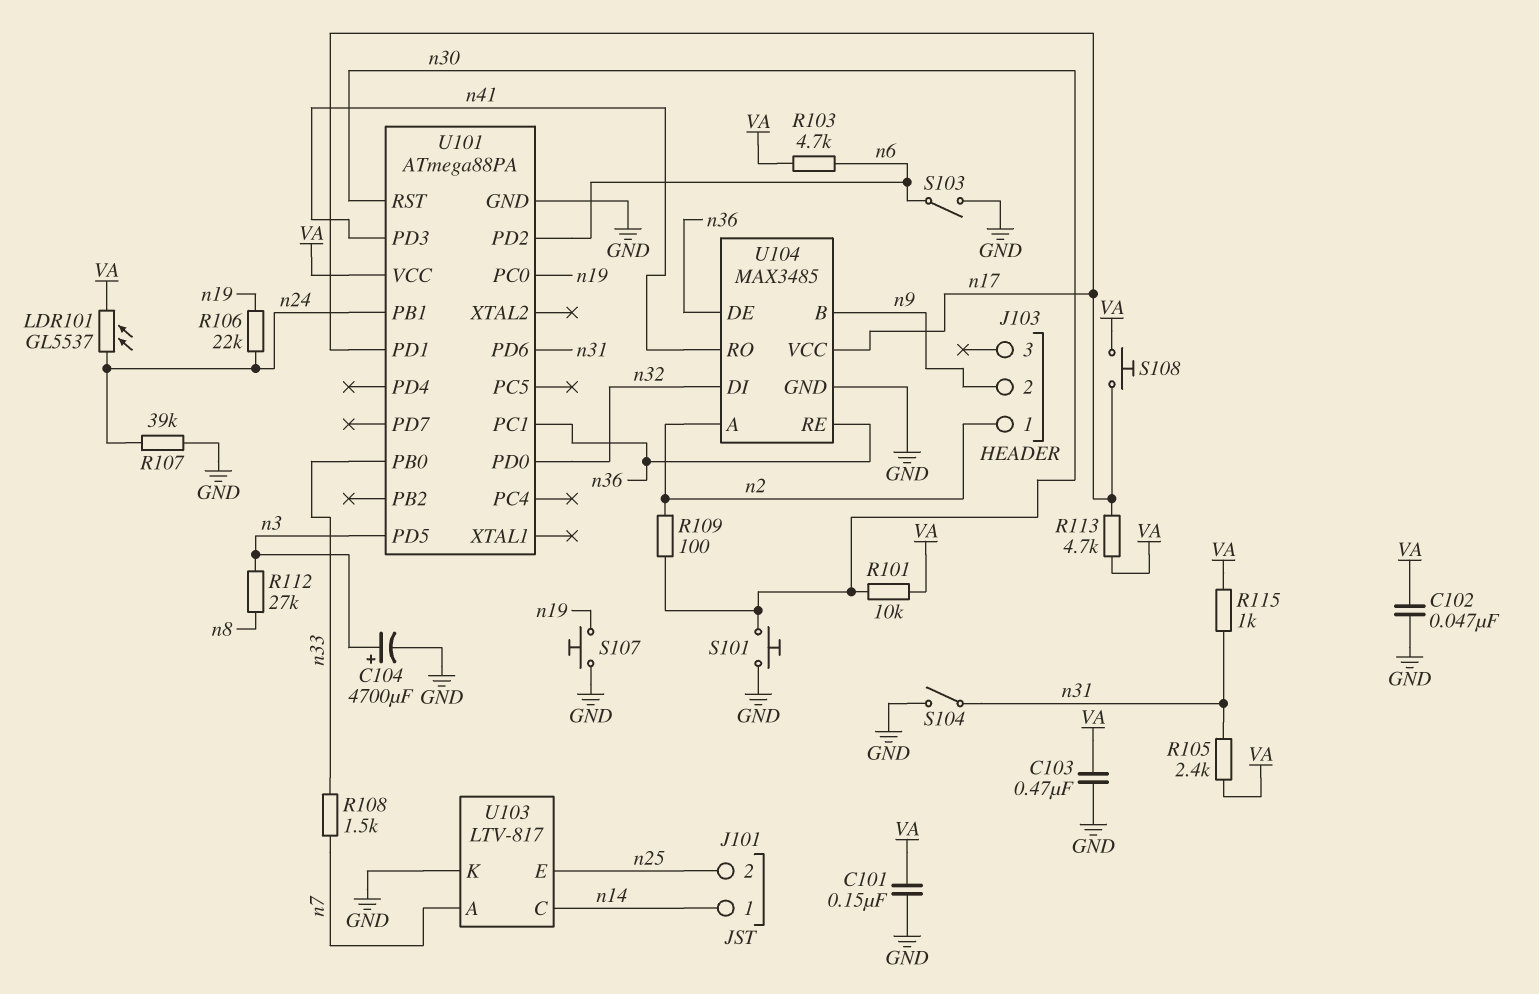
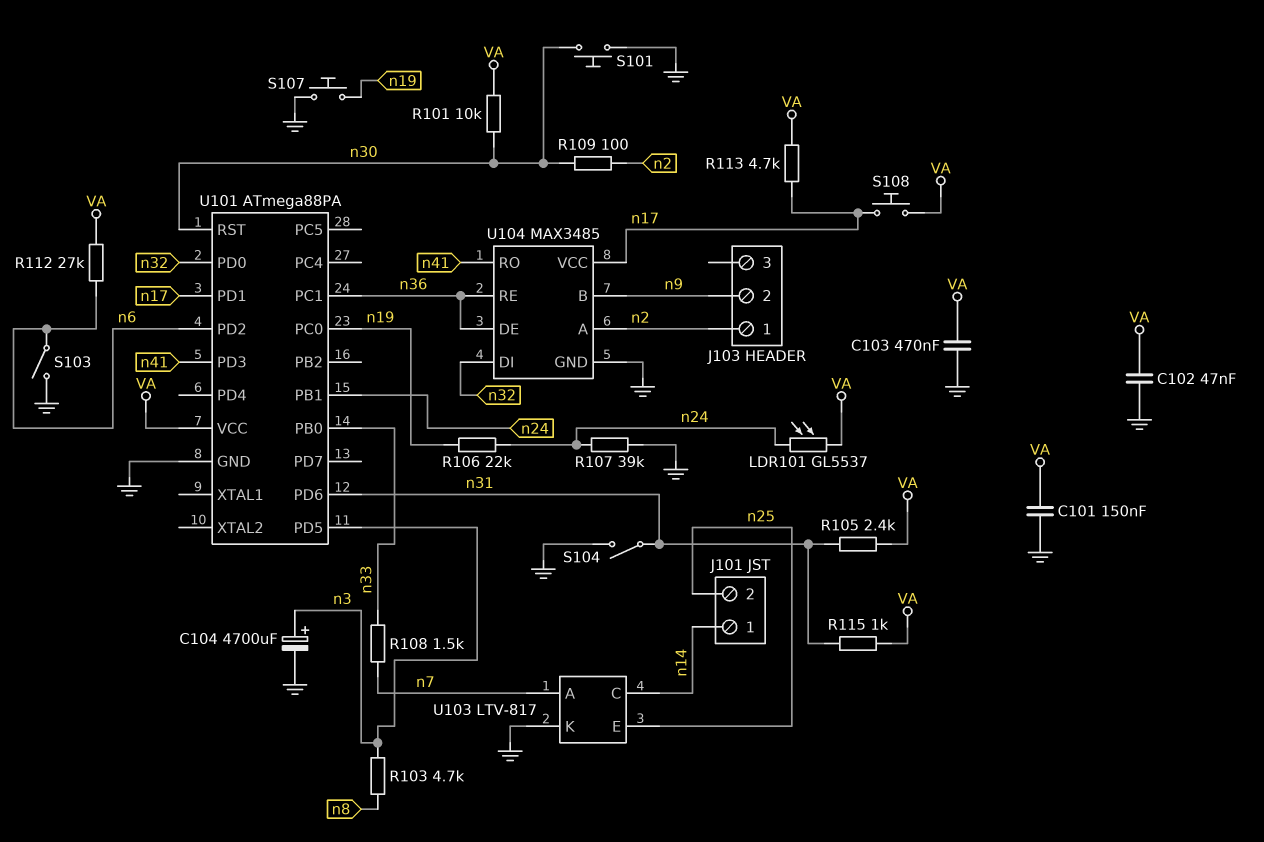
R103: 4.7k (VA, n6) -> 4.7k (n3, n8)
R112: 27k (n3, n8) -> 27k (VA, n6)

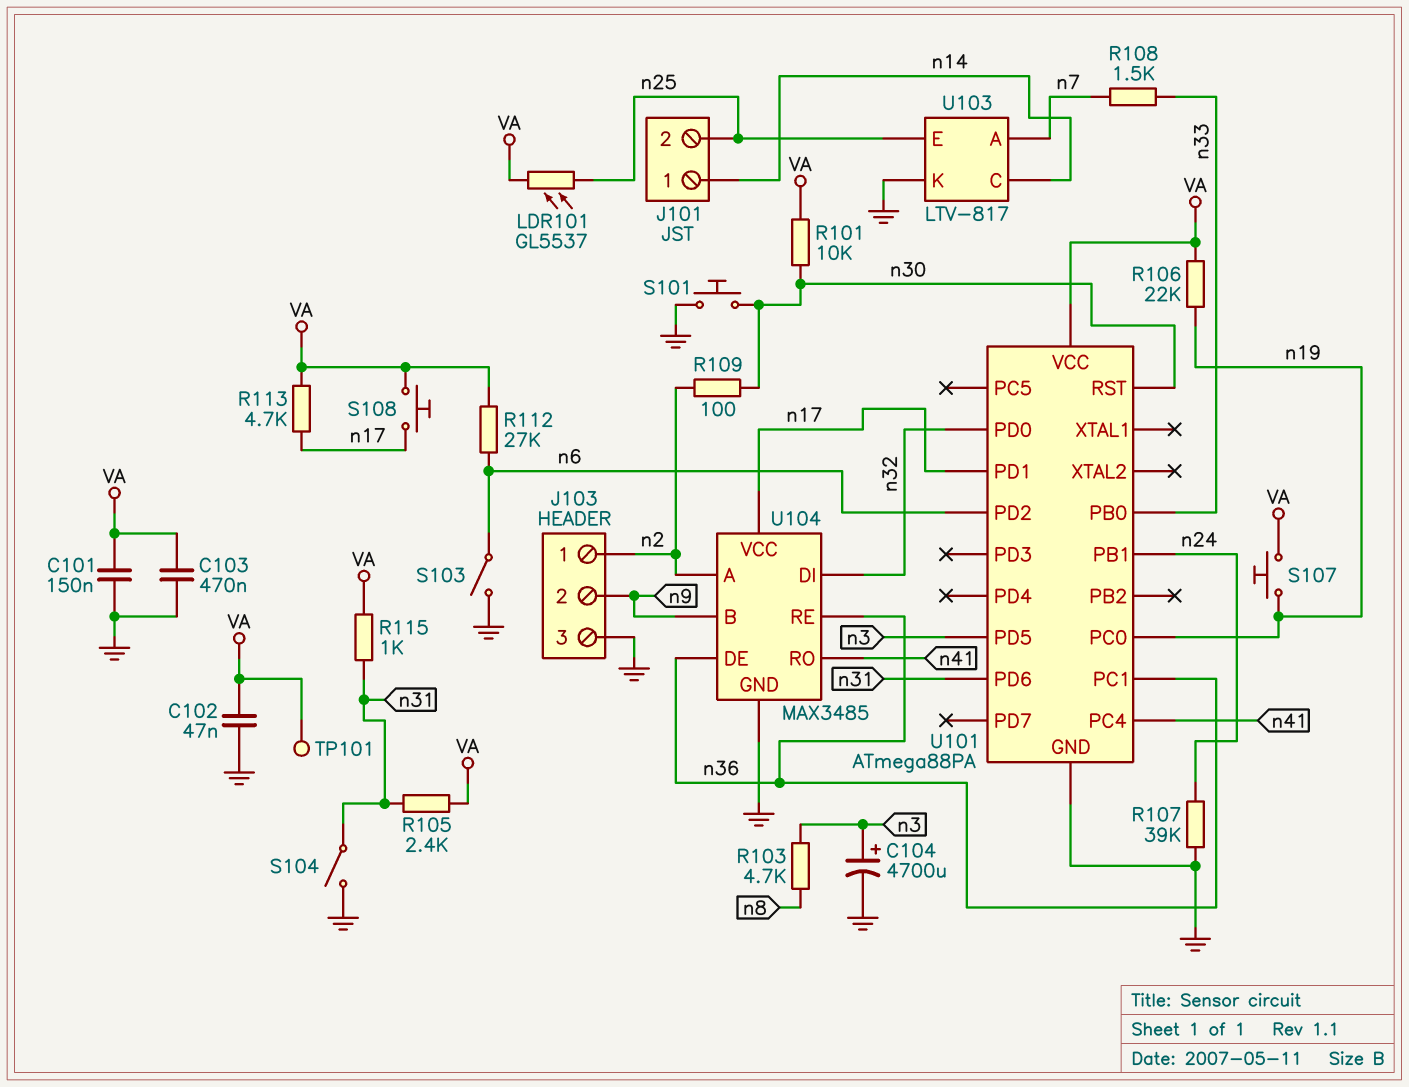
J103 pin 3: none -> GND
LDR101: GL5537 (VA, n24) -> GL5537 (VA, n25)
R106: 22k (n19, n24) -> 22k (VA, n19)
S107: button (GND, n19) -> button (VA, n19)
TP101: none -> test point (VA)
U101 pin PC4: none -> n41
U101 pin PD3: n41 -> none

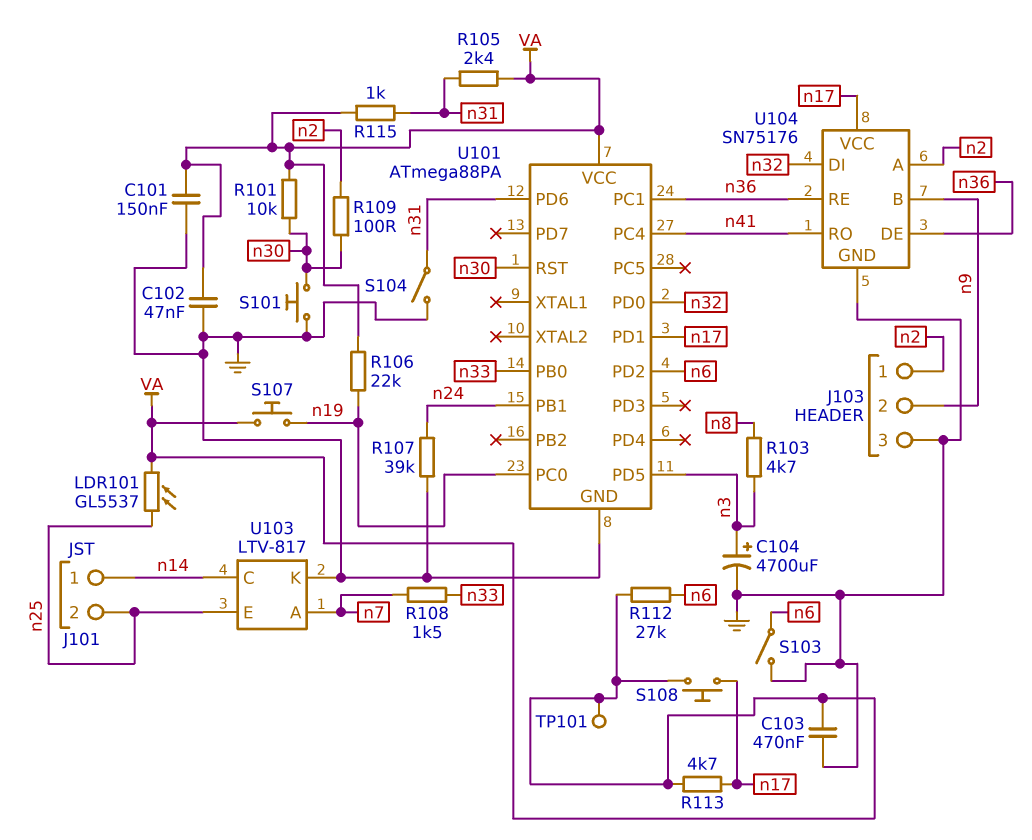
U104: MAX3485 -> SN75176

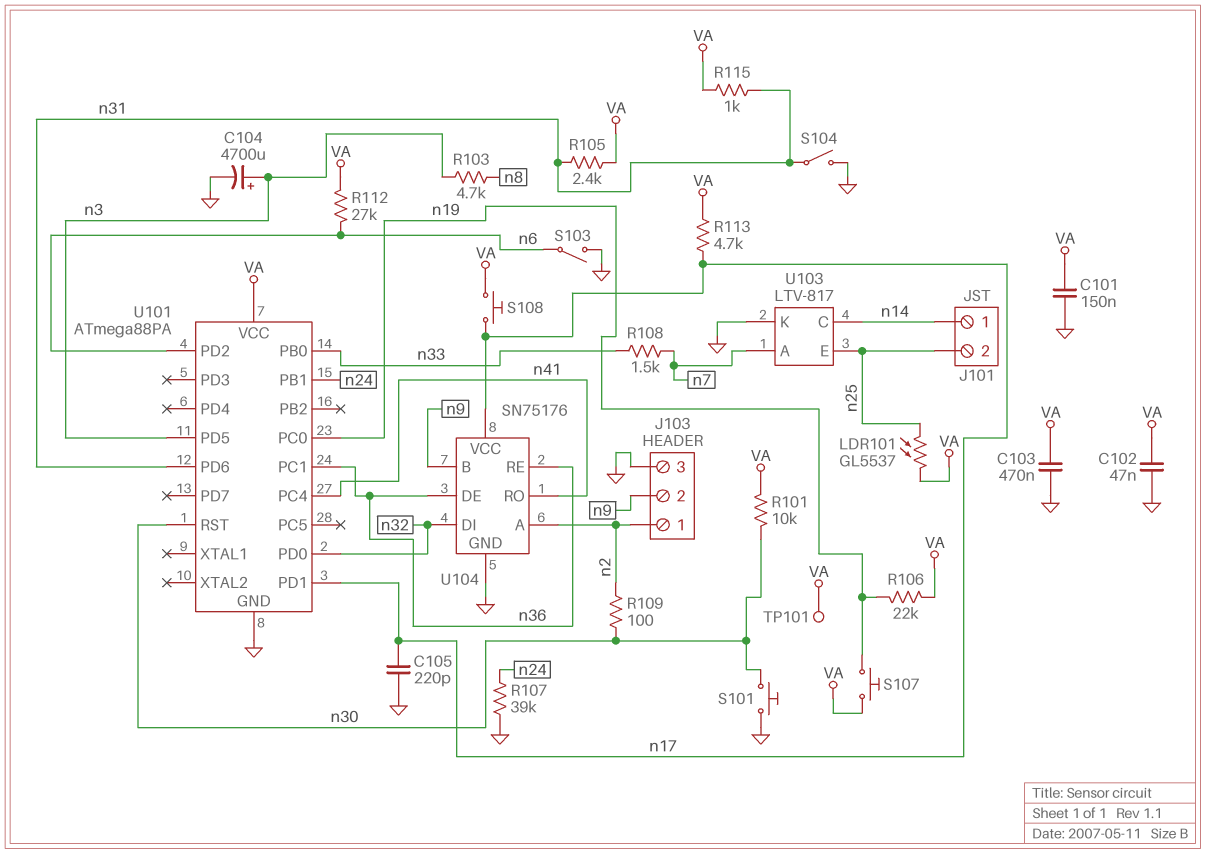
C105: none -> 220pF (GND, n17)

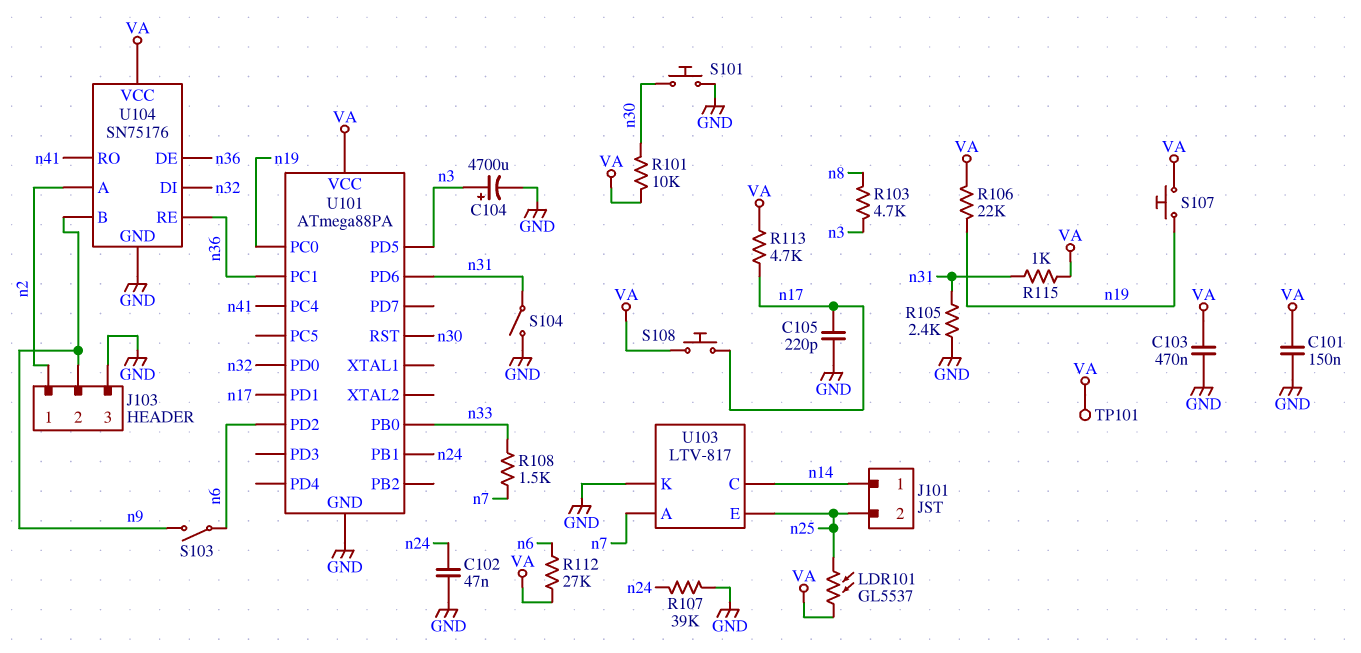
C102: 47nF (GND, VA) -> 47nF (GND, n24)
R105: 2.4k (VA, n31) -> 2.4k (GND, n31)
R109: 100 (n2, n30) -> none
S103: switch (GND, n6) -> switch (n6, n9)
U104 pin VCC: n17 -> VA

